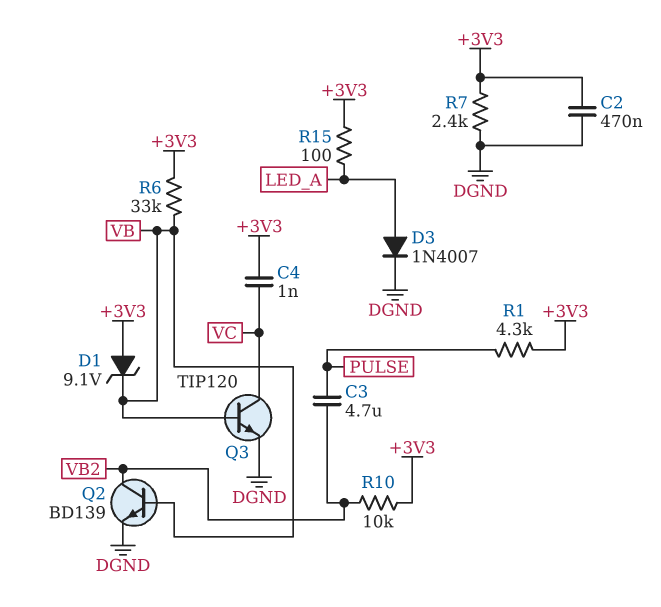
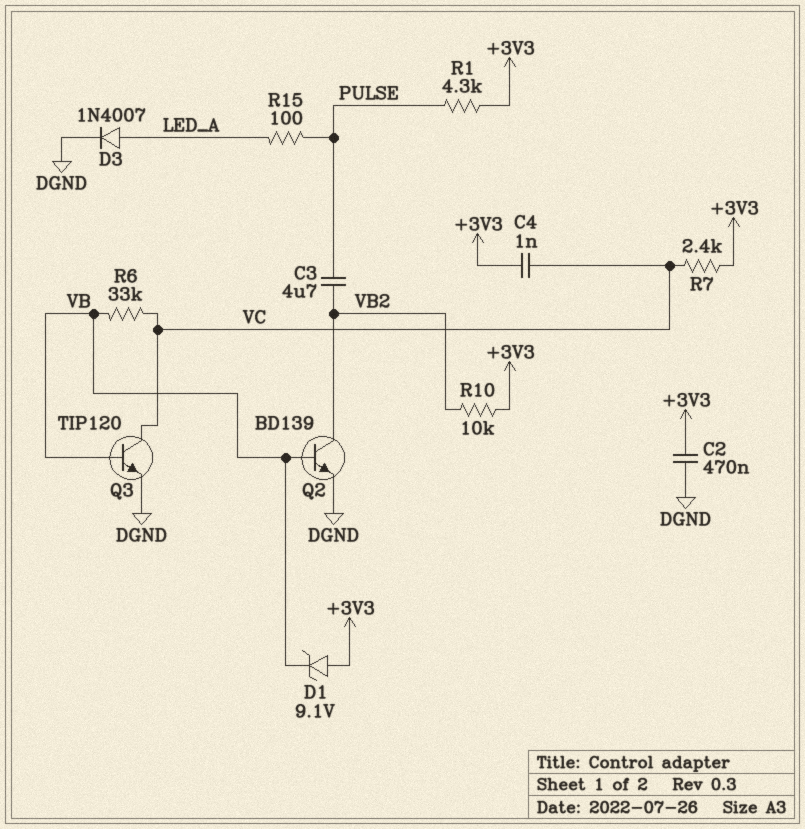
R6: 33k (+3V3, VB) -> 33k (VB, VC)
R7: 2.4k (+3V3, DGND) -> 2.4k (+3V3, VC)
R15: 100 (+3V3, LED_A) -> 100 (LED_A, PULSE)

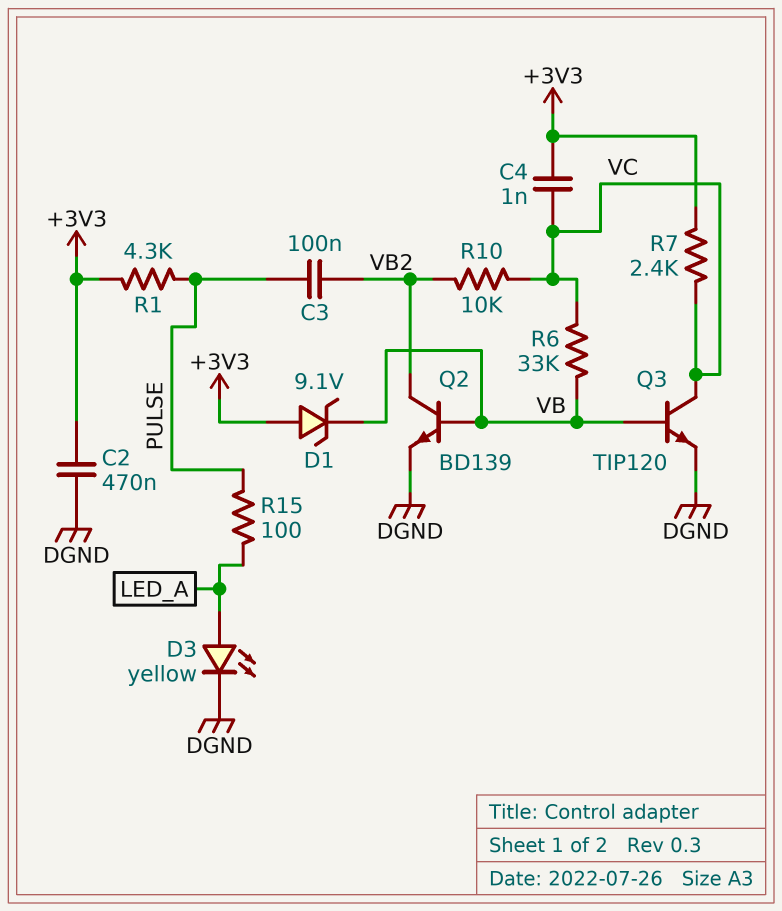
C3: 4.7uF (PULSE, VB2) -> 100nF (PULSE, VB2)
D3: diode 1N4007 (A LED_A, K DGND) -> LED yellow (A LED_A, K DGND)
R10: 10k (+3V3, VB2) -> 10k (VB2, VC)

